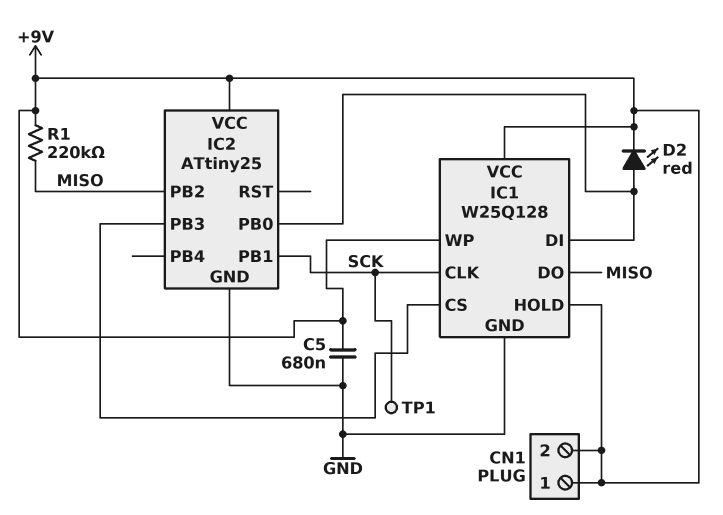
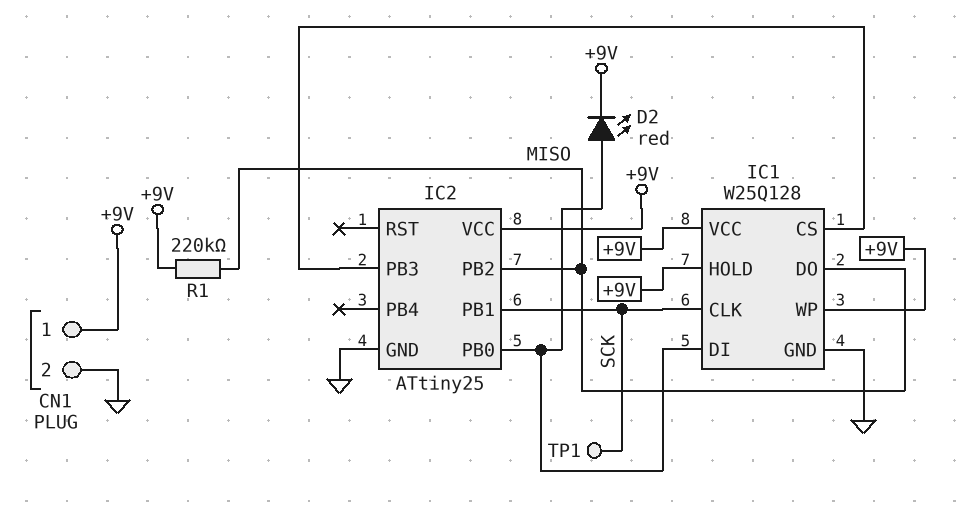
C5: 680nF (+9V, GND) -> none
CN1 pin 2: +9V -> GND

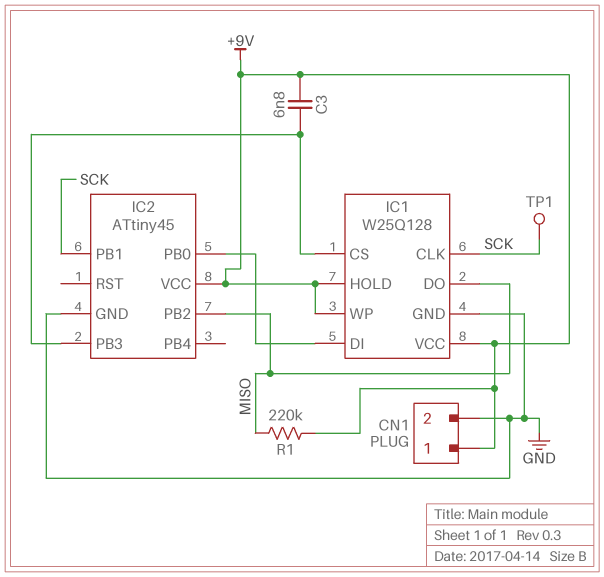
C3: none -> 6.8nF (+9V, IC1/CS)
D2: LED red (A IC1/DI, K +9V) -> none
IC2: ATtiny25 -> ATtiny45

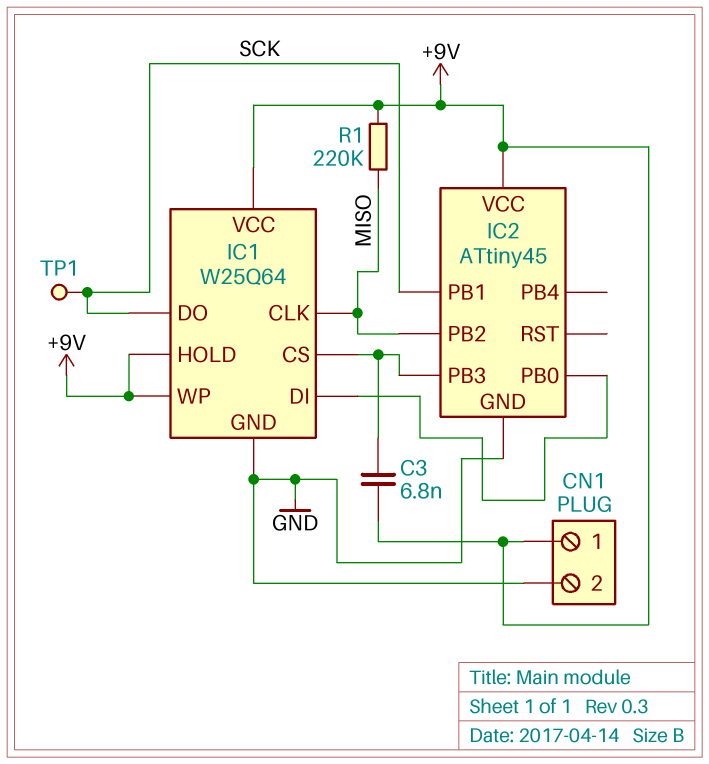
IC1: W25Q128 -> W25Q64
IC1 pin CLK: SCK -> MISO
IC1 pin DO: MISO -> SCK

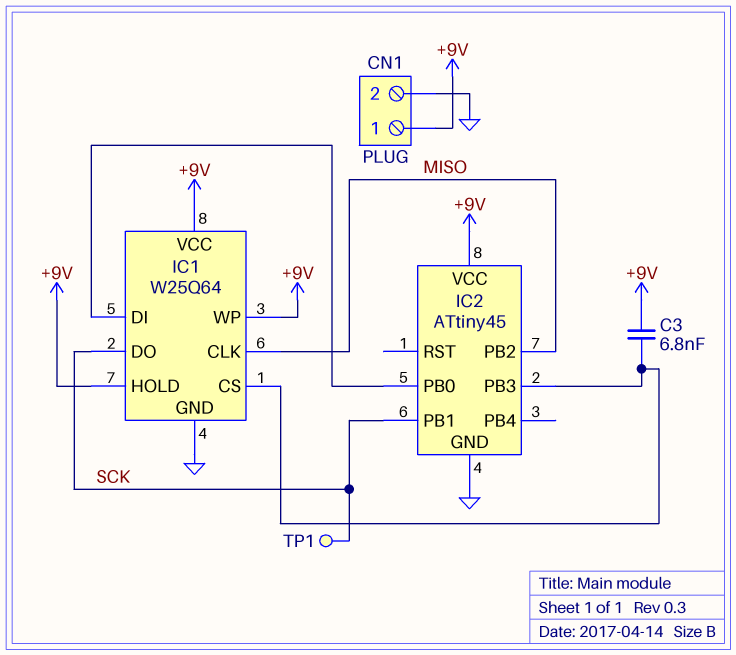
R1: 220k (+9V, MISO) -> none

